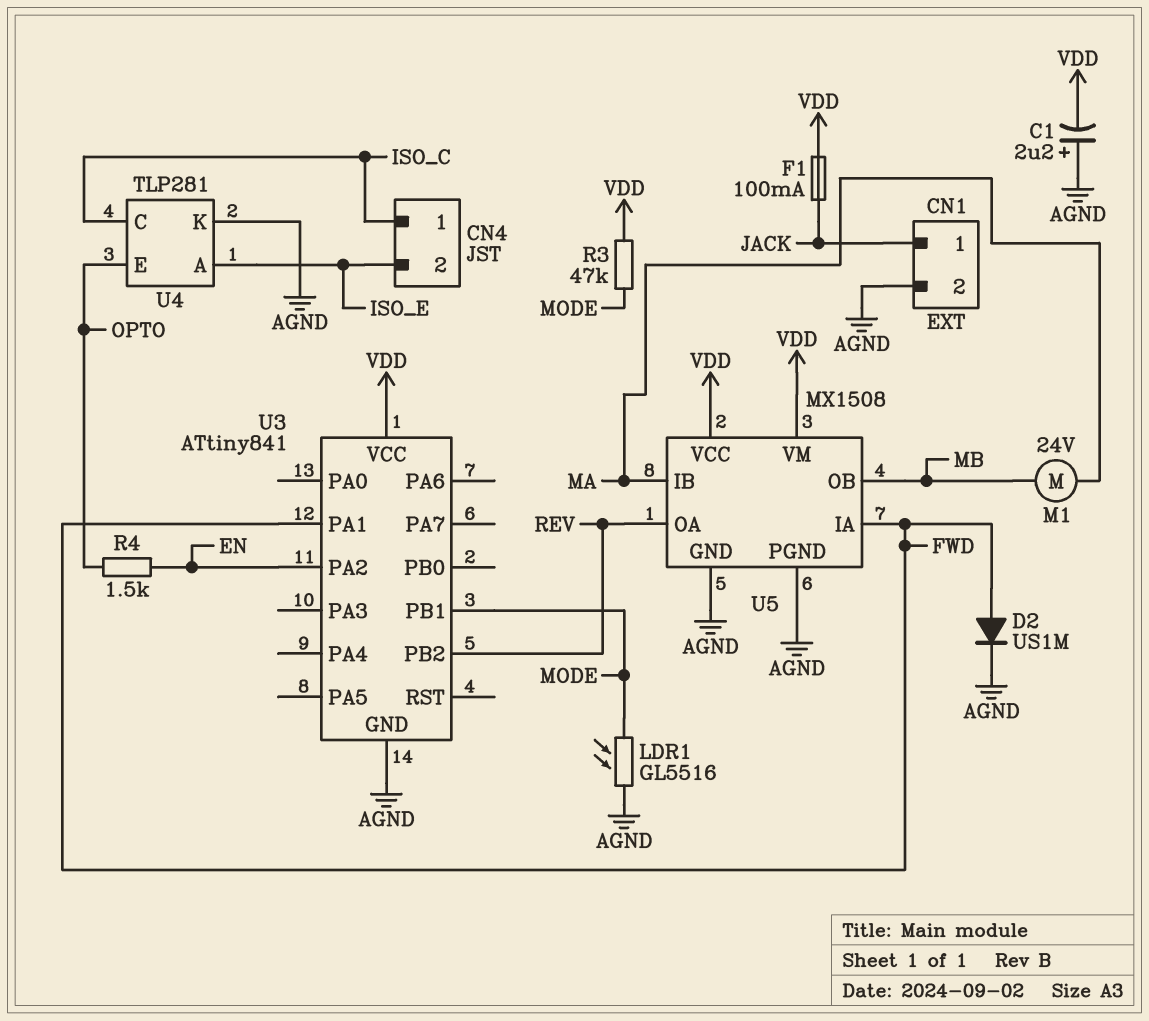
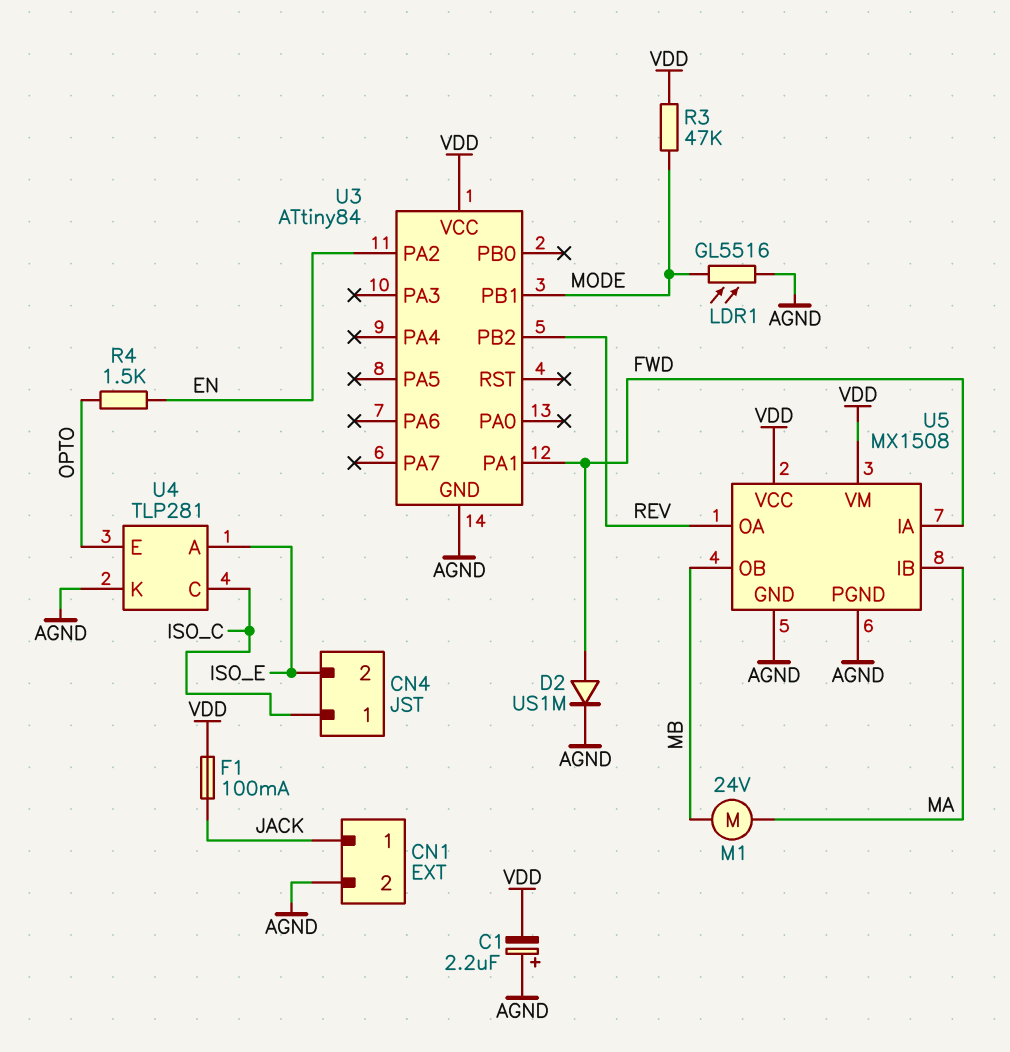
U3: ATtiny841 -> ATtiny84

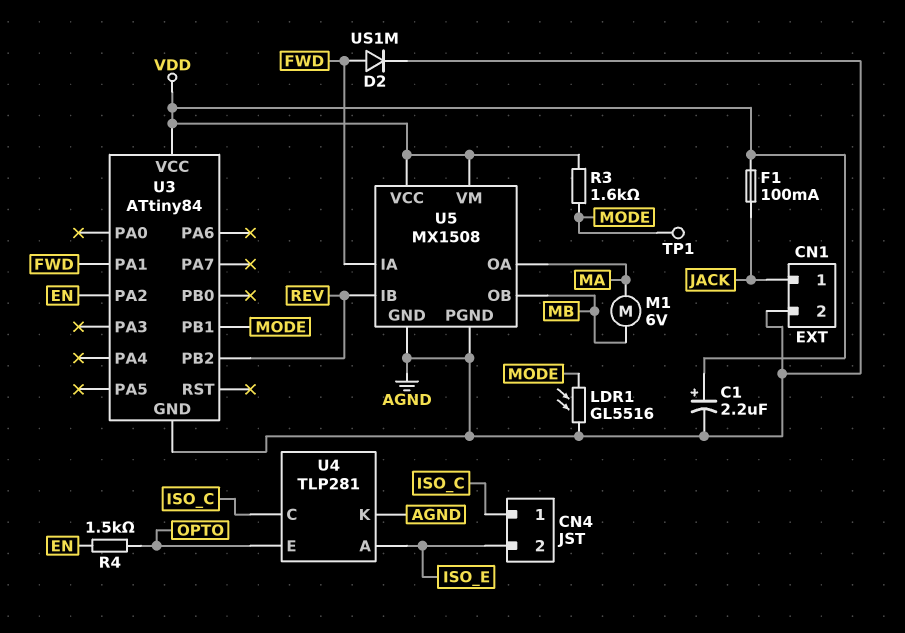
C1: 2.2uF (plus AGND, minus VDD) -> 2.2uF (plus VDD, minus AGND)
M1: motor 24V (MA, MB) -> motor 6V (MA, MB)
R3: 47k (MODE, VDD) -> 1.6k (MODE, VDD)
TP1: none -> test point (MODE)
U5 pin IB: MA -> REV
U5 pin OA: REV -> MA

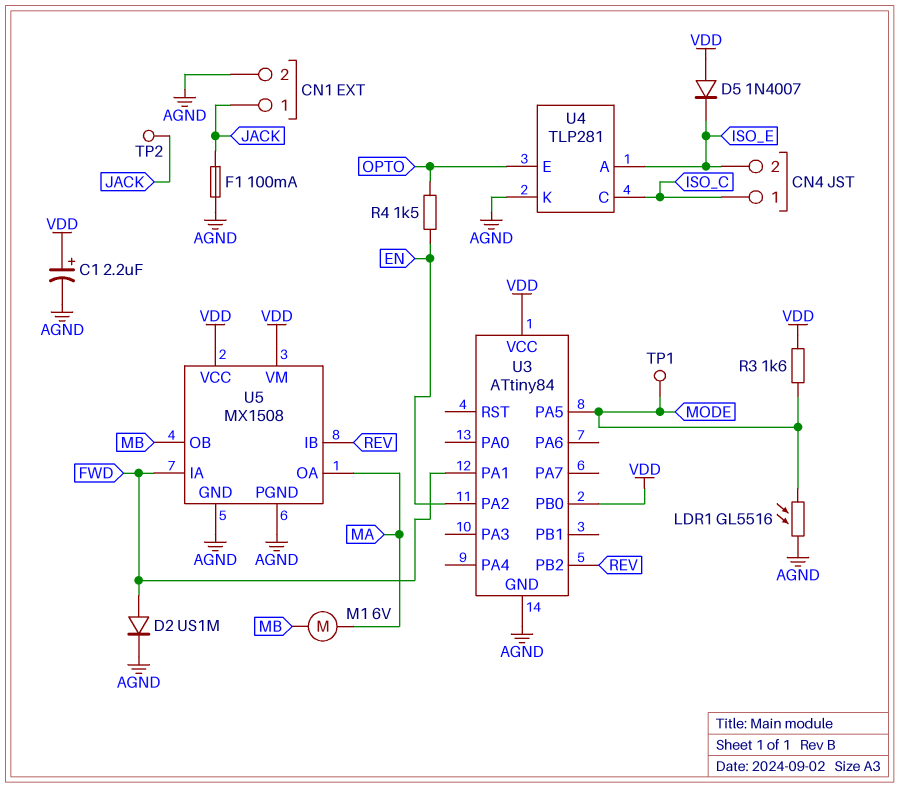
D5: none -> diode 1N4007 (A VDD, K ISO_E)
F1: 100mA (JACK, VDD) -> 100mA (AGND, JACK)
TP2: none -> test point (JACK)
U3 pin PA5: none -> MODE
U3 pin PB0: none -> VDD
U3 pin PB1: MODE -> none

